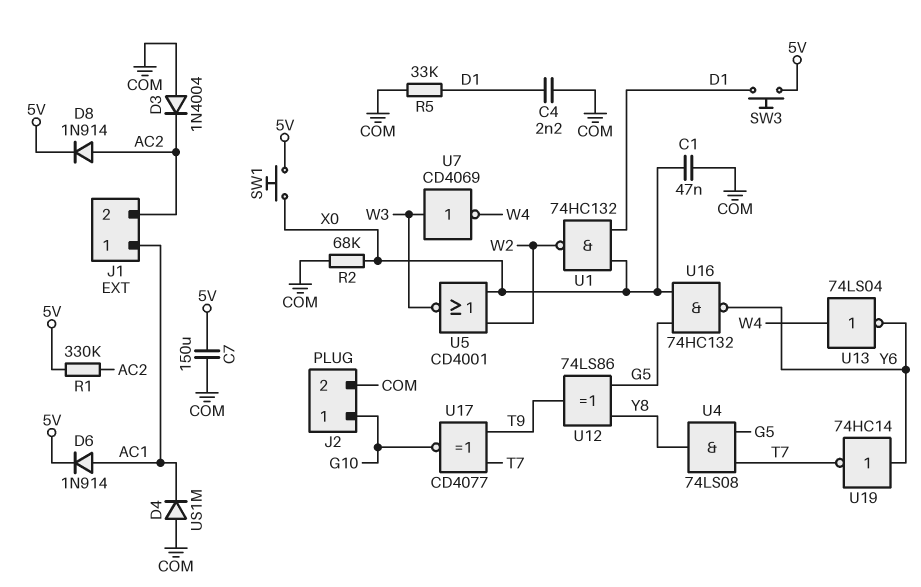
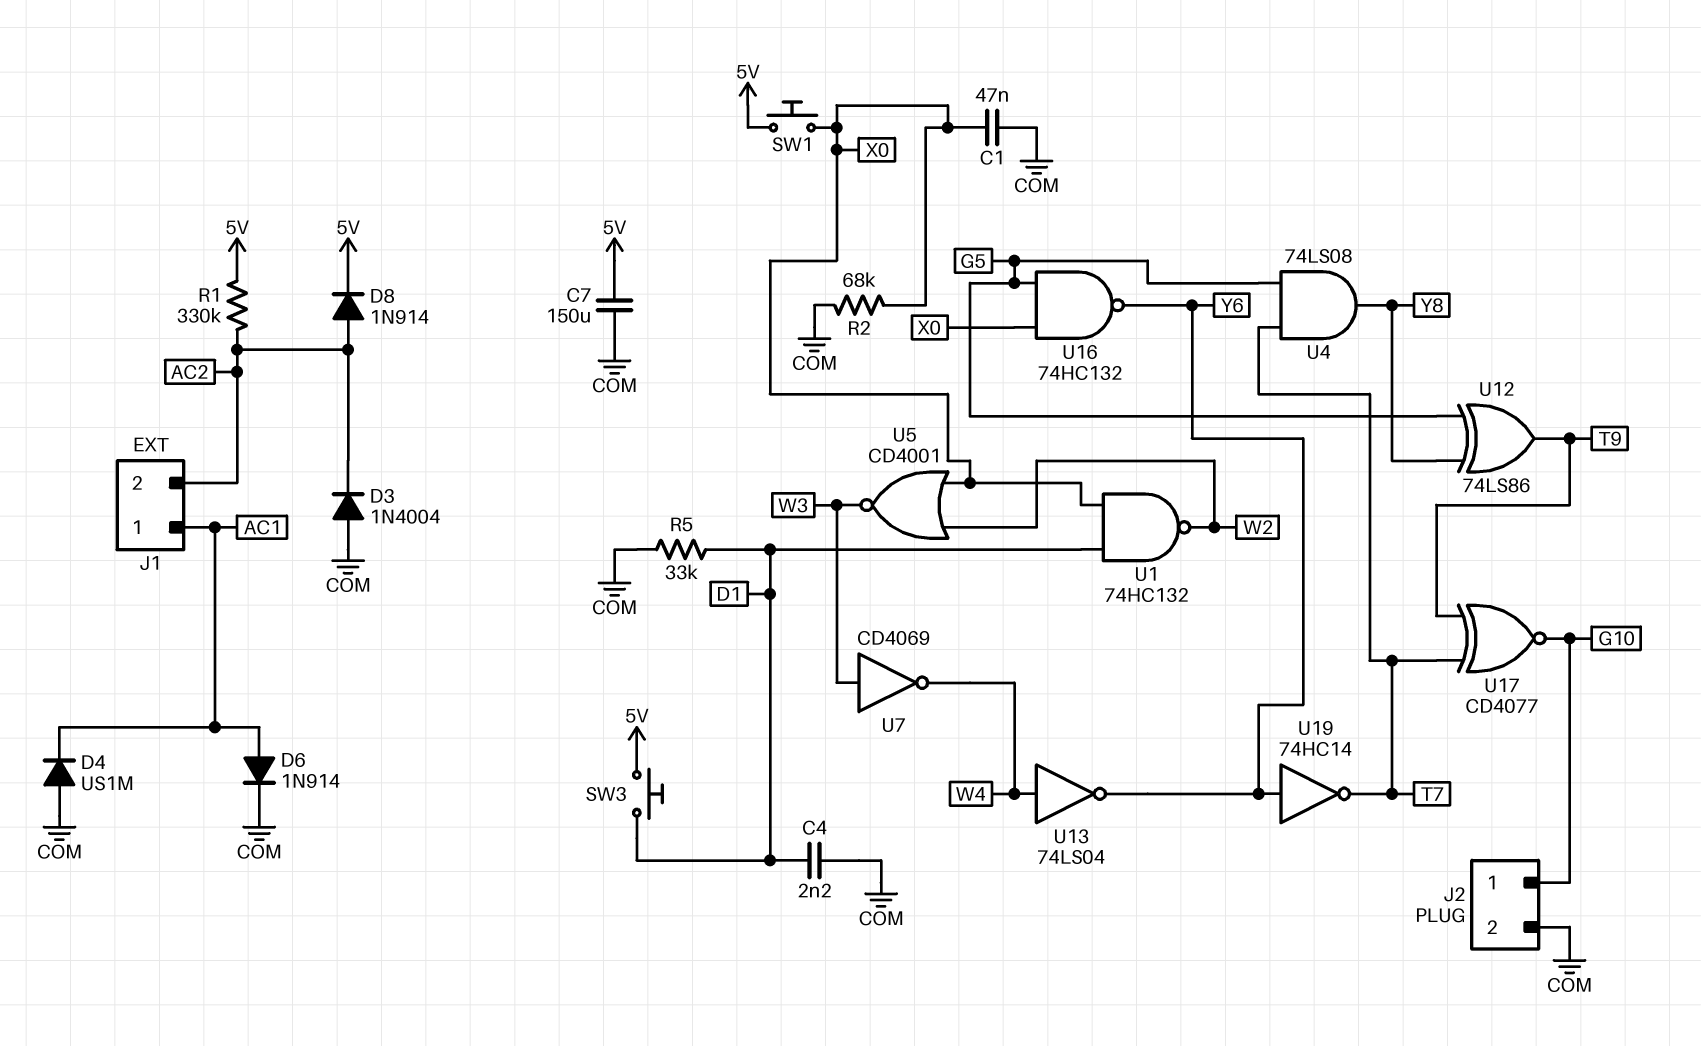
D6: diode 1N914 (A AC1, K 5V) -> diode 1N914 (A AC1, K COM)

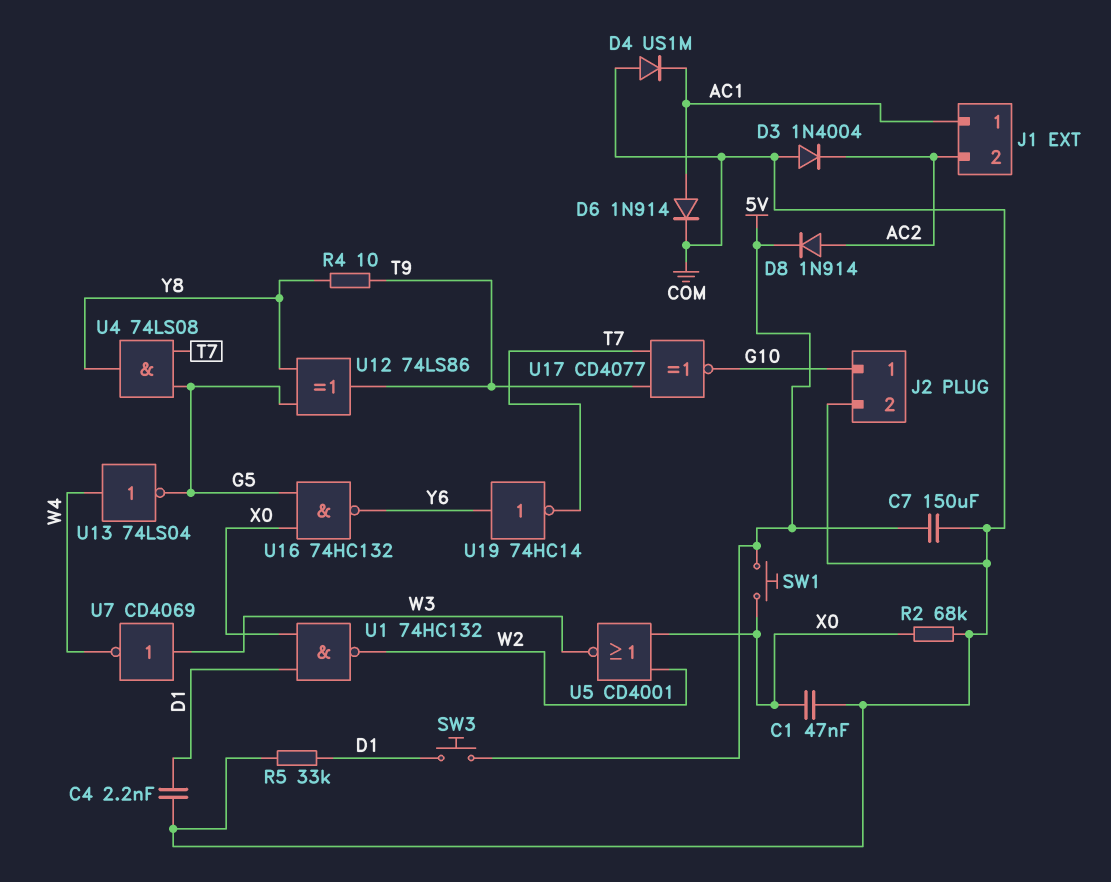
R1: 330k (5V, AC2) -> none
R4: none -> 10 (T9, Y8)
U13: NOT 74LS04 (in W4, out Y6) -> NOT 74LS04 (in W4, out G5)

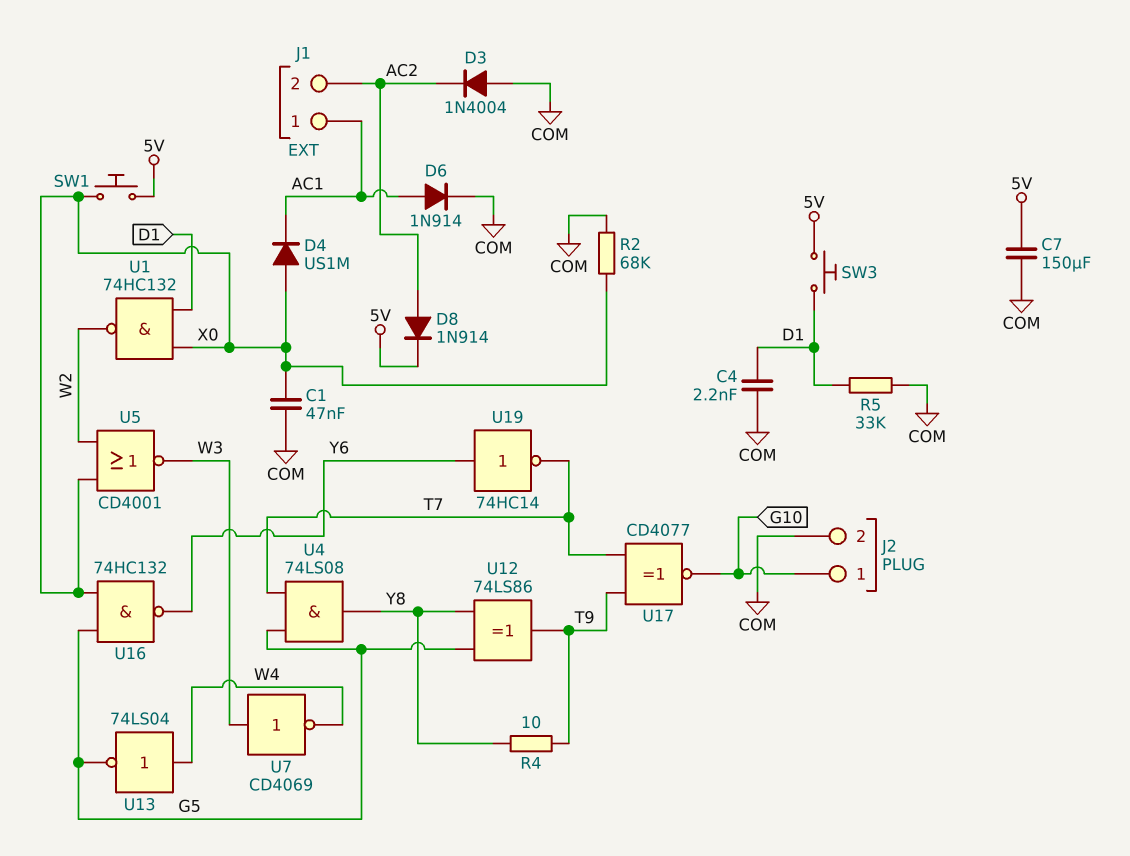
D4: diode US1M (A COM, K AC1) -> diode US1M (A X0, K AC1)

